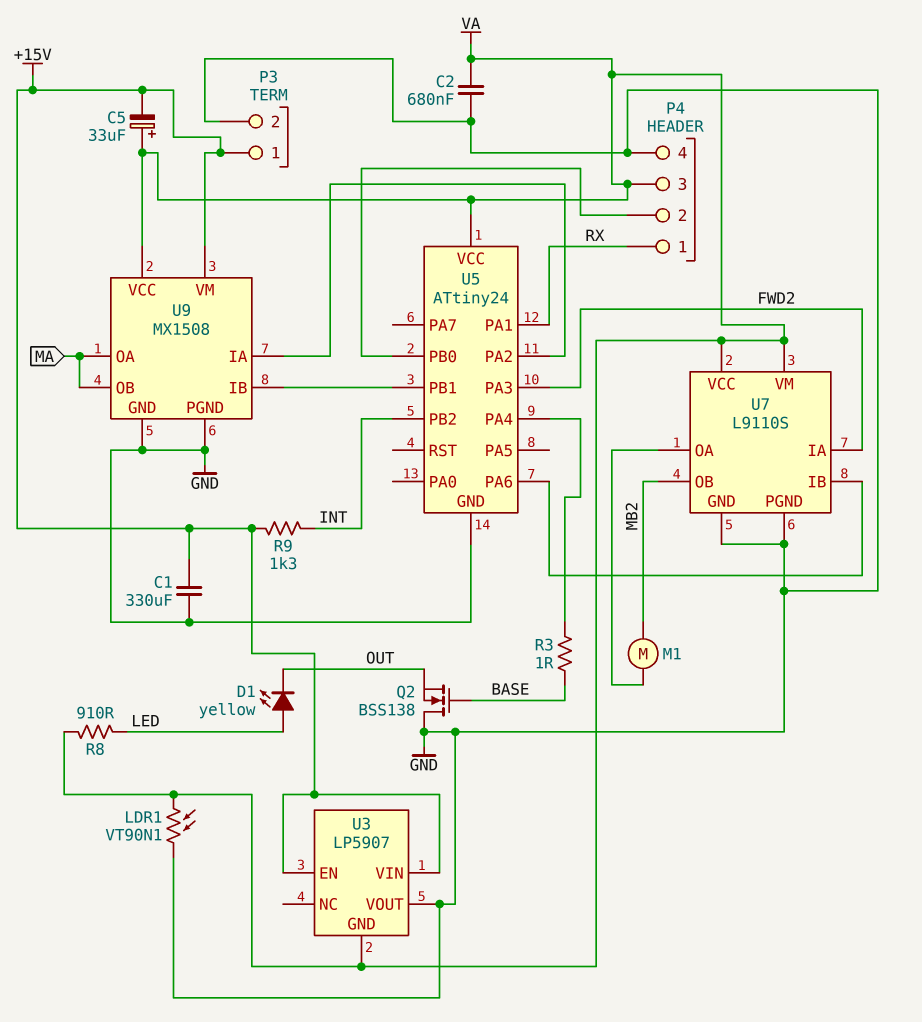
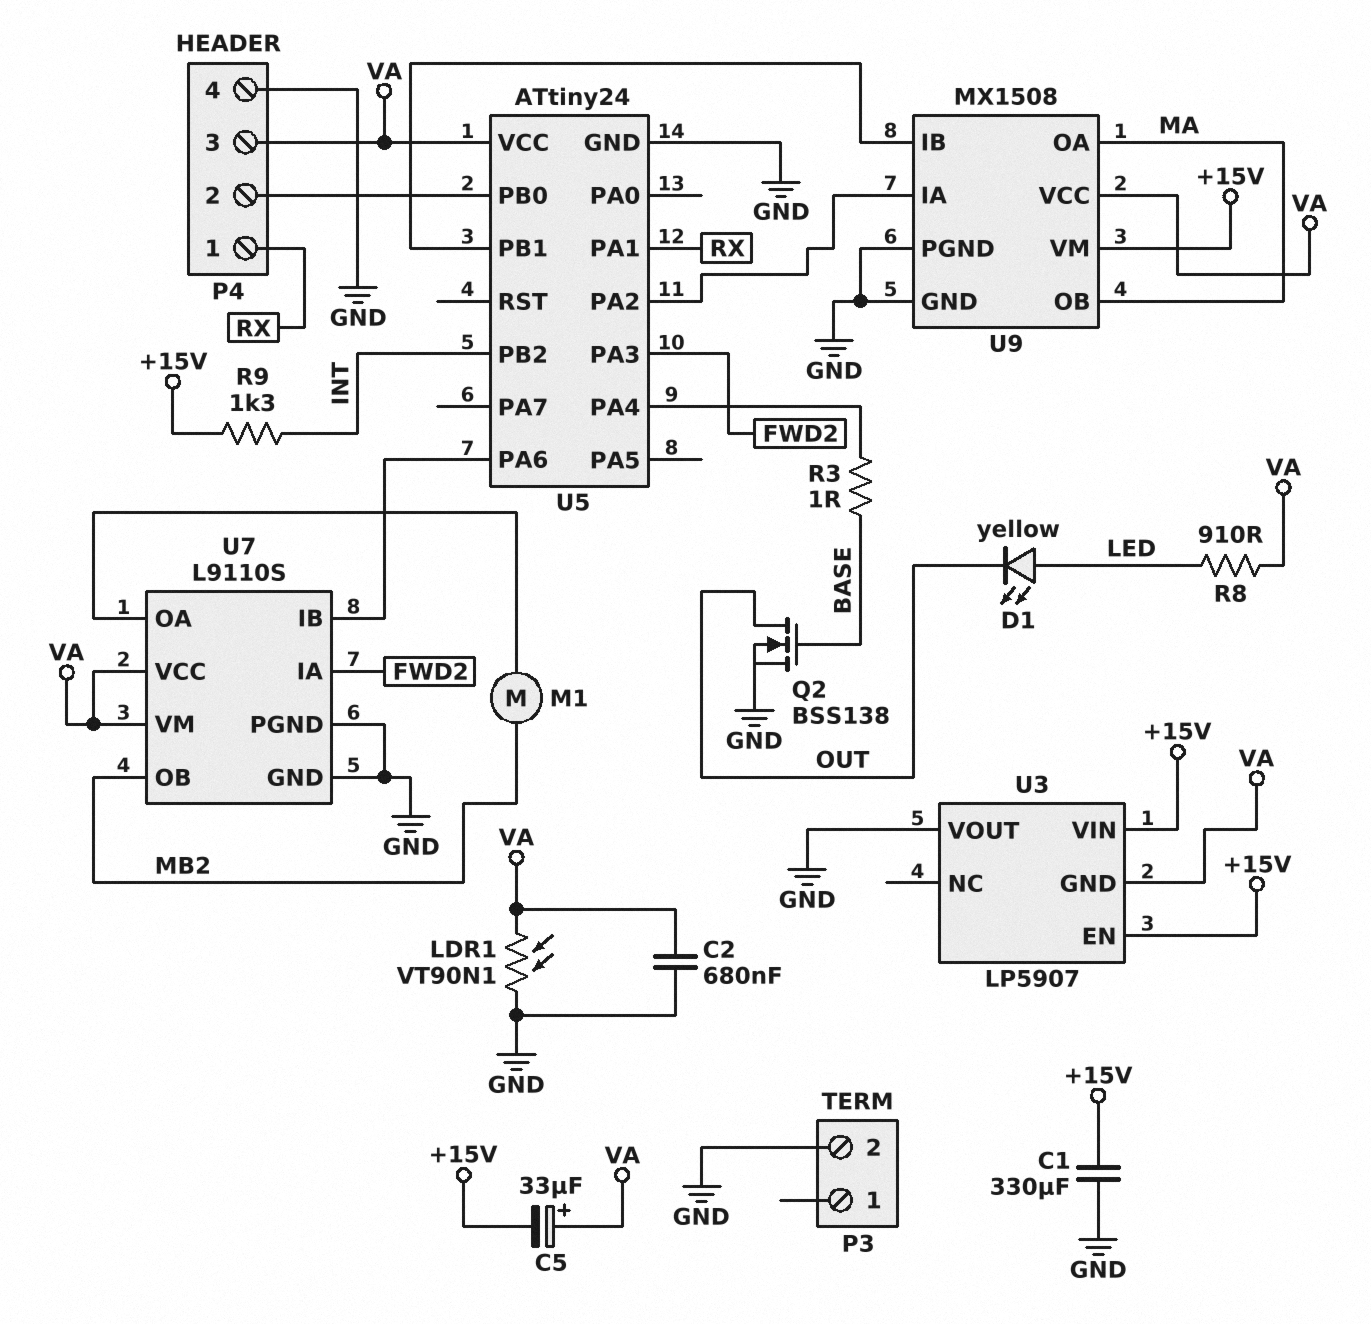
P3 pin 1: +15V -> none
Q2: NMOS BSS138 (G BASE, D GND, S OUT) -> NMOS BSS138 (G BASE, D OUT, S GND)

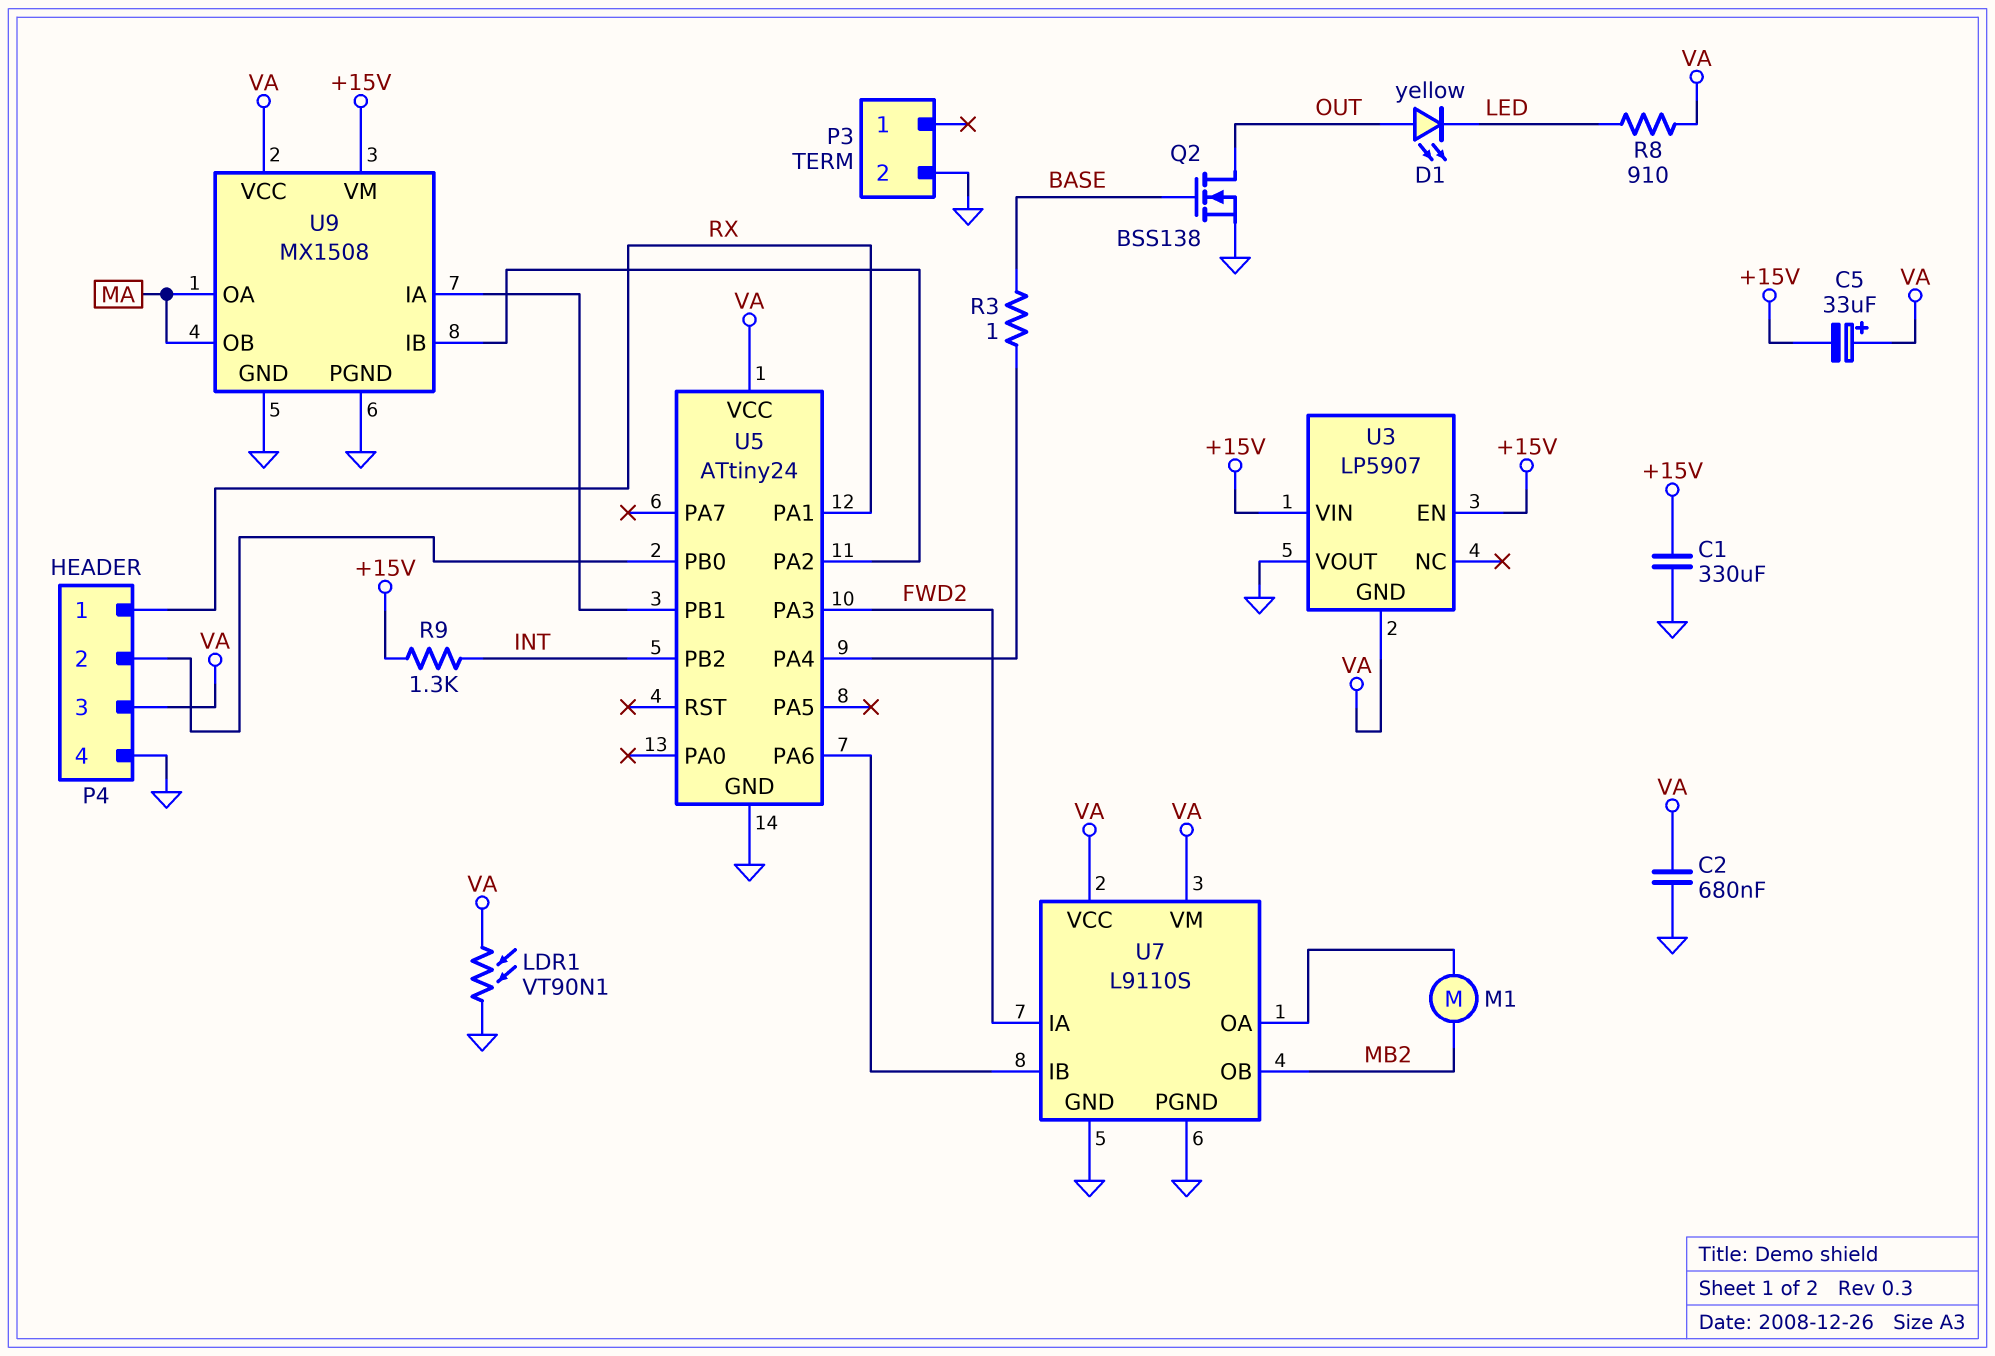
D1: LED yellow (A LED, K OUT) -> LED yellow (A OUT, K LED)
U9 pin IA: U5/PA2 -> U5/PB1
U9 pin IB: U5/PB1 -> U5/PA2

